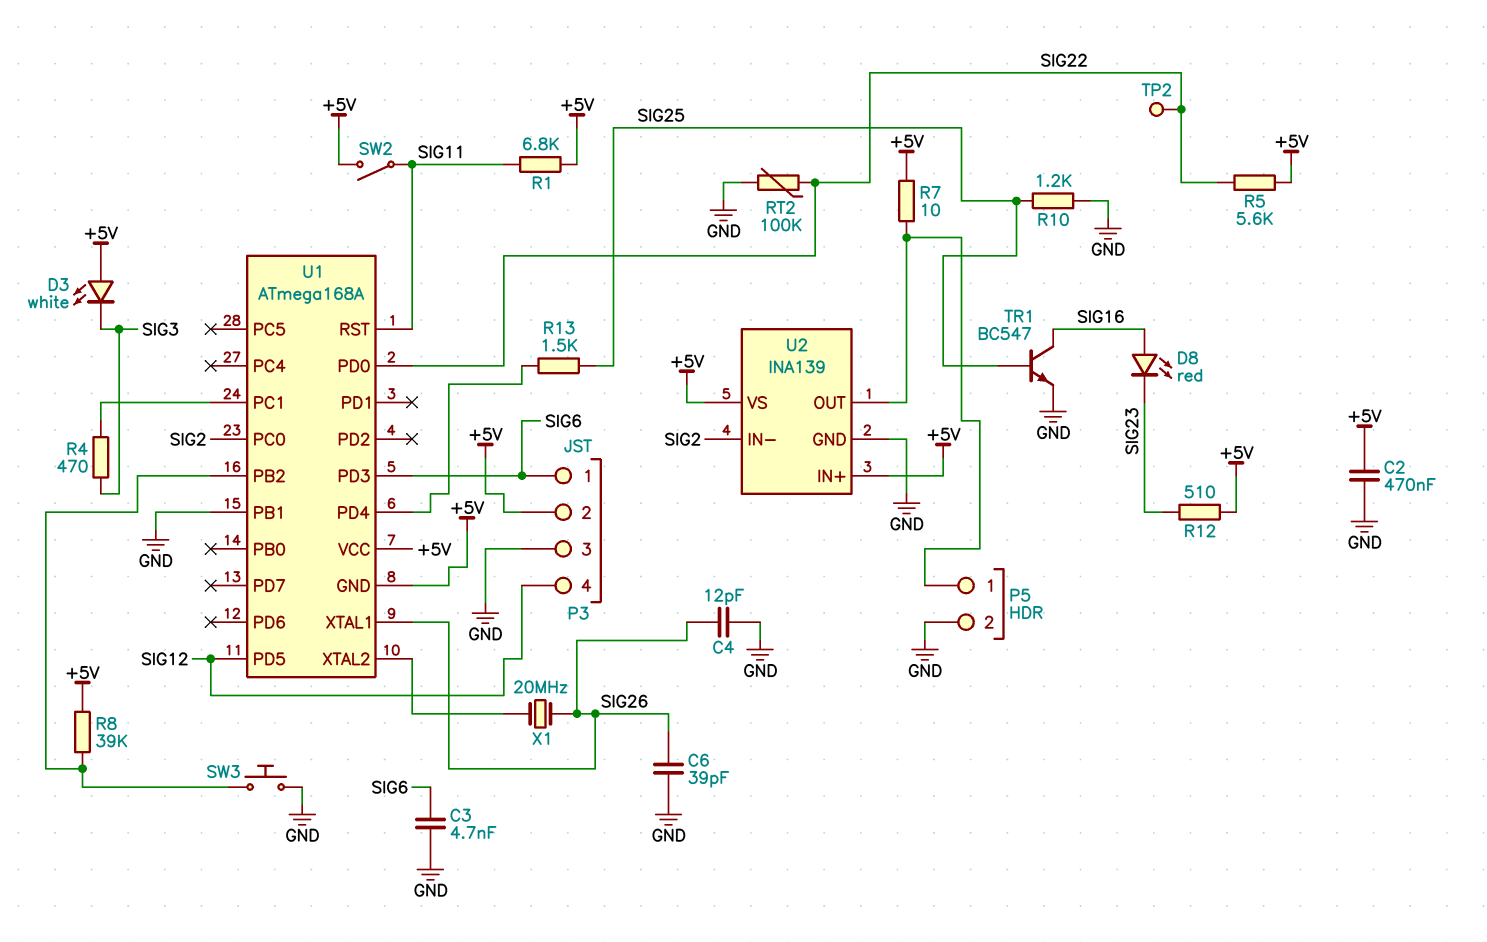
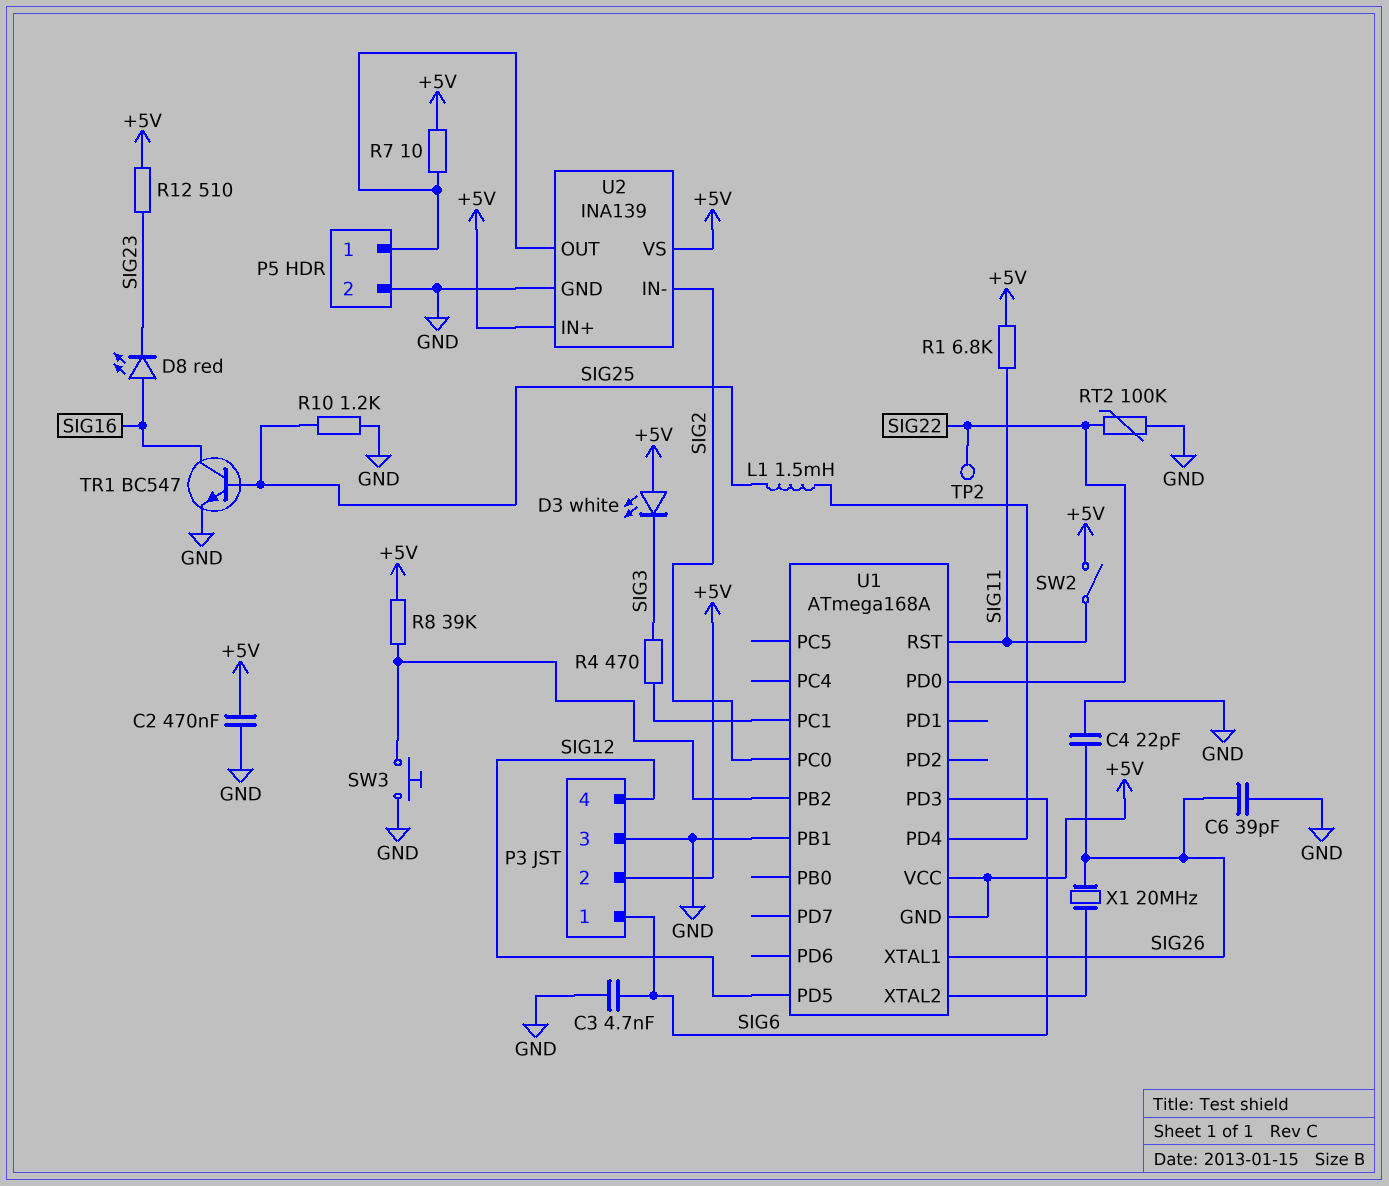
C4: 12pF (GND, SIG26) -> 22pF (GND, SIG26)
L1: none -> 1.5mH (SIG25, U1/PD4)
R5: 5.6k (+5V, SIG22) -> none
R13: 1.5k (SIG25, U1/PD4) -> none

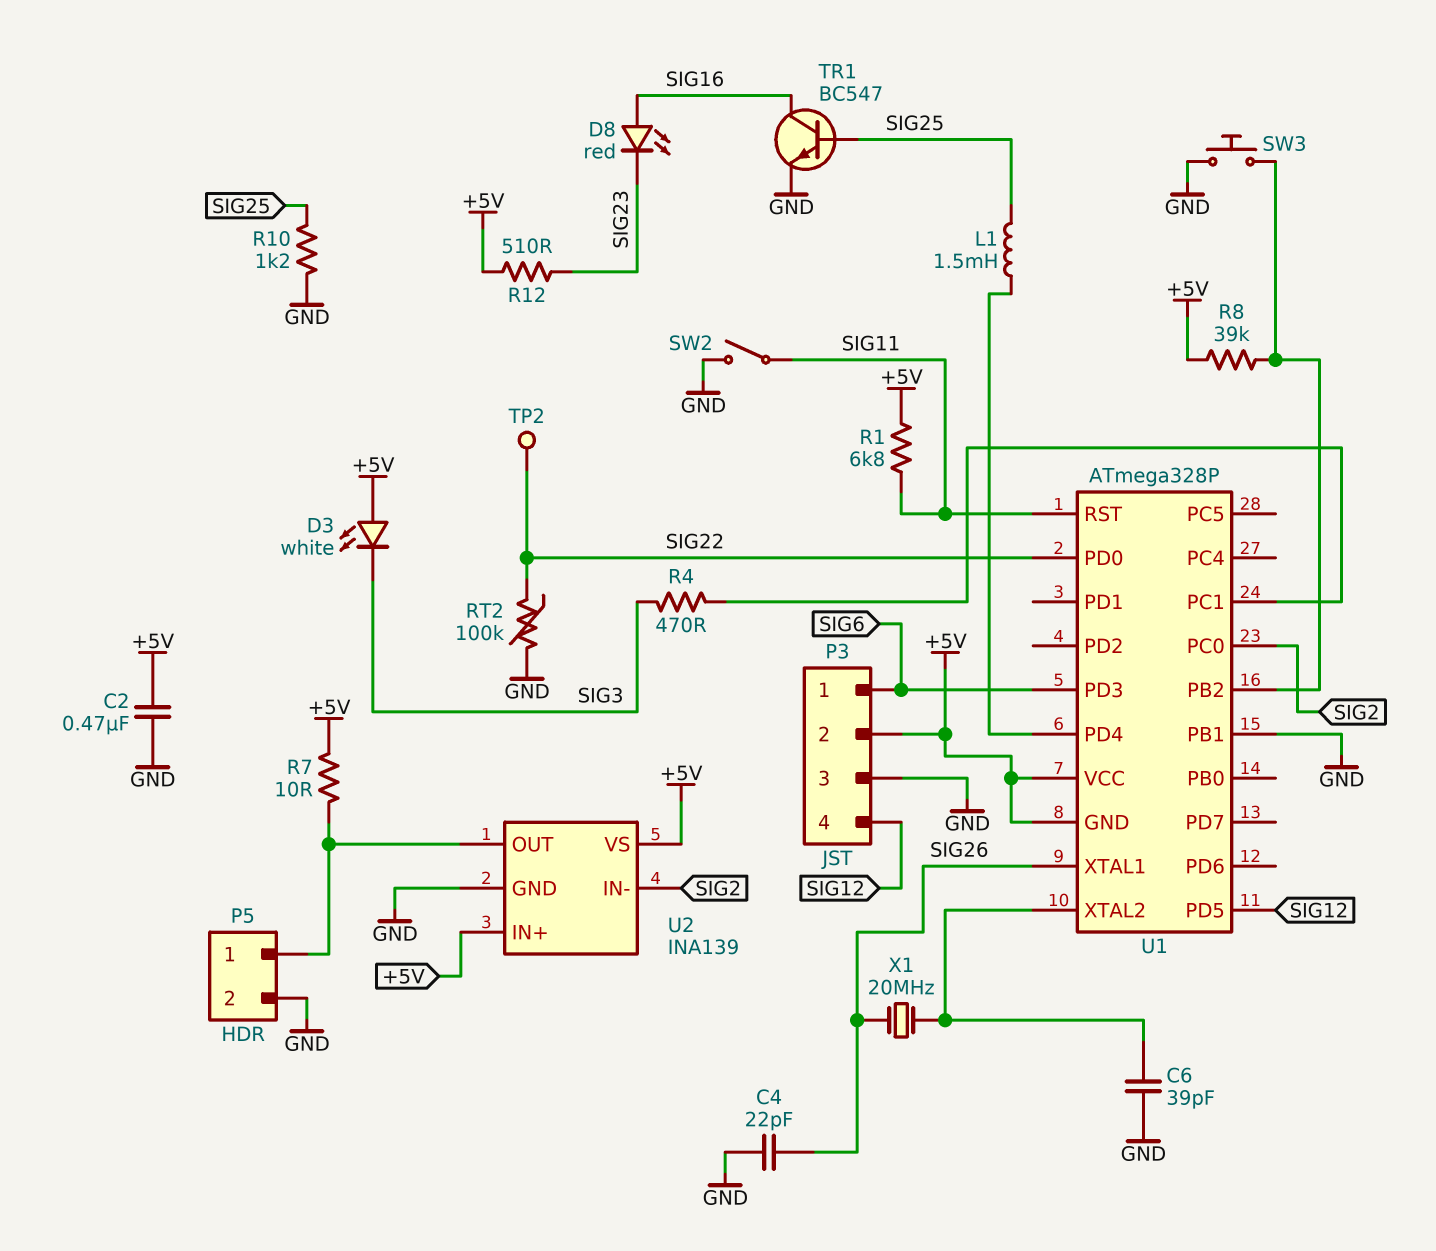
C3: 4.7nF (GND, SIG6) -> none
C6: 39pF (GND, SIG26) -> 39pF (GND, U1/XTAL2)
SW2: switch (+5V, SIG11) -> switch (GND, SIG11)
U1: ATmega168A -> ATmega328P

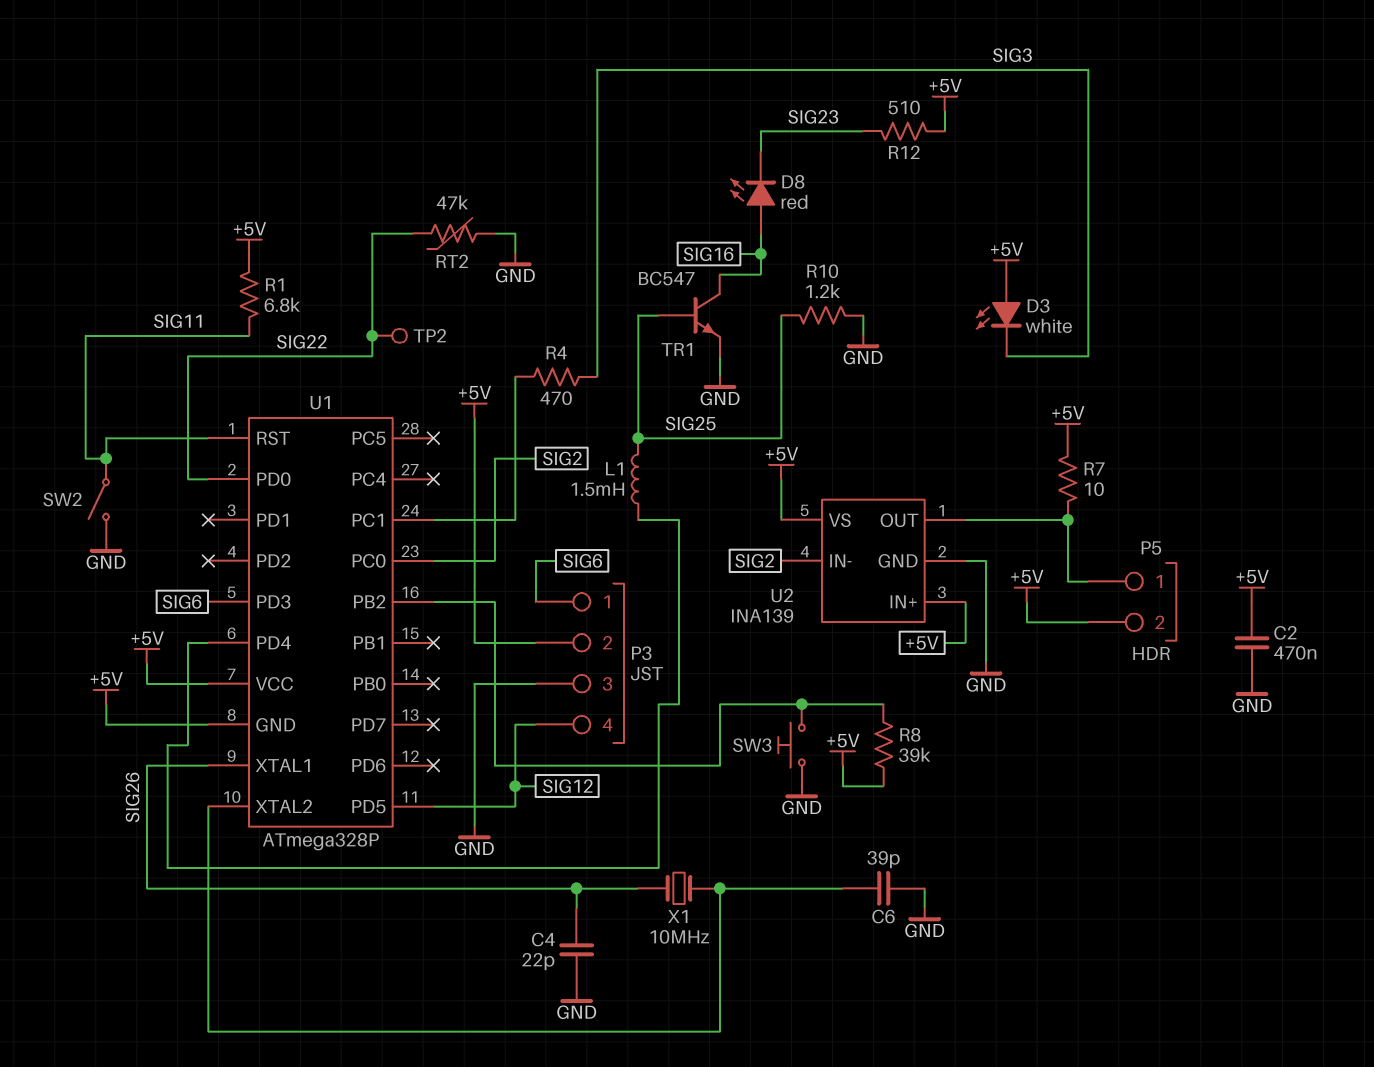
P5 pin 2: GND -> +5V
RT2: 100k (GND, SIG22) -> 47k (GND, SIG22)
U1 pin PB1: GND -> none
X1: 20MHz (SIG26, U1/XTAL2) -> 10MHz (SIG26, U1/XTAL2)

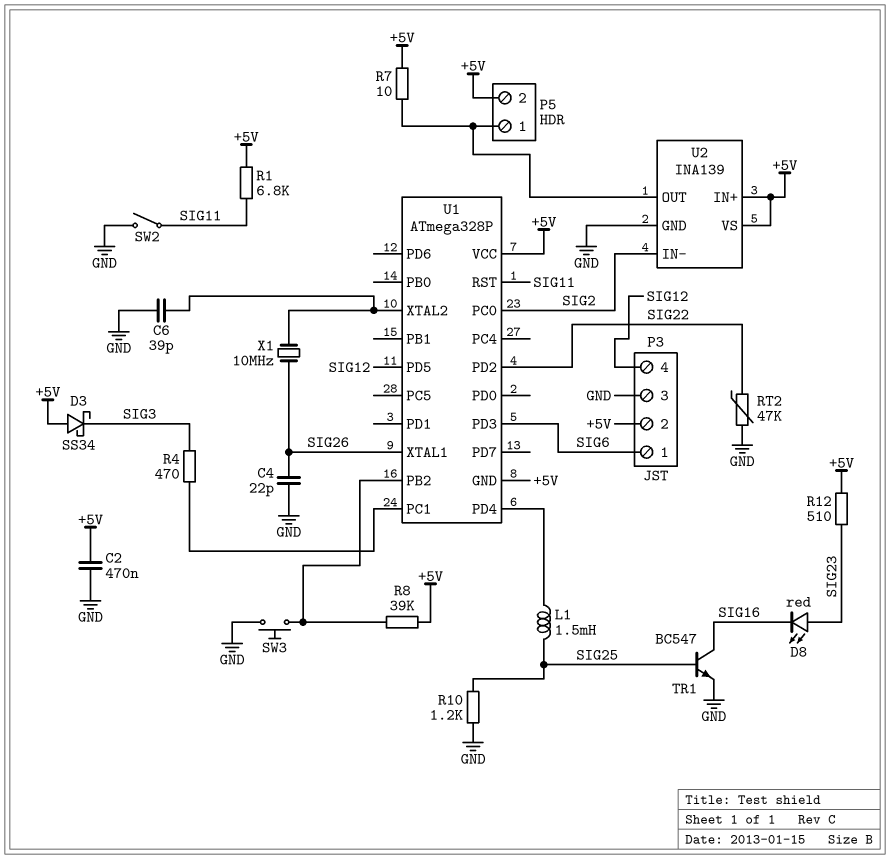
D3: LED white (A +5V, K SIG3) -> schottky SS34 (A +5V, K SIG3)
D8: LED red (A SIG16, K SIG23) -> LED red (A SIG23, K SIG16)
TP2: test point (SIG22) -> none
U1 pin PD0: SIG22 -> none
U1 pin PD2: none -> SIG22

